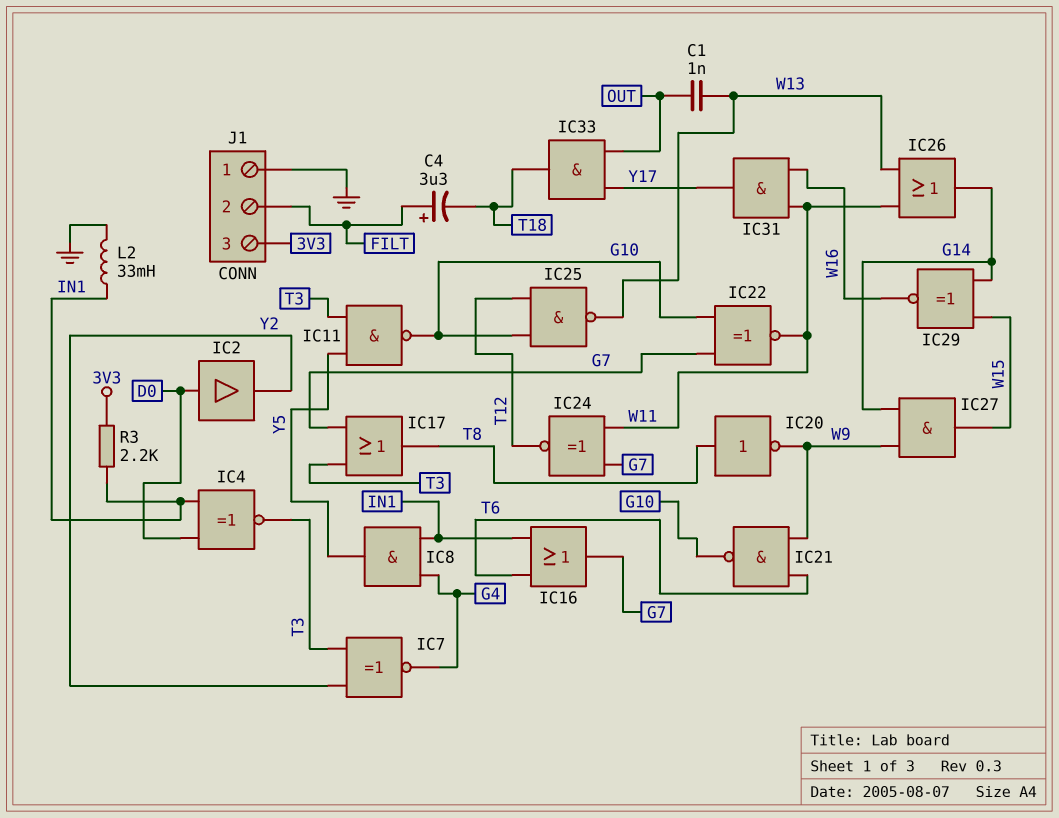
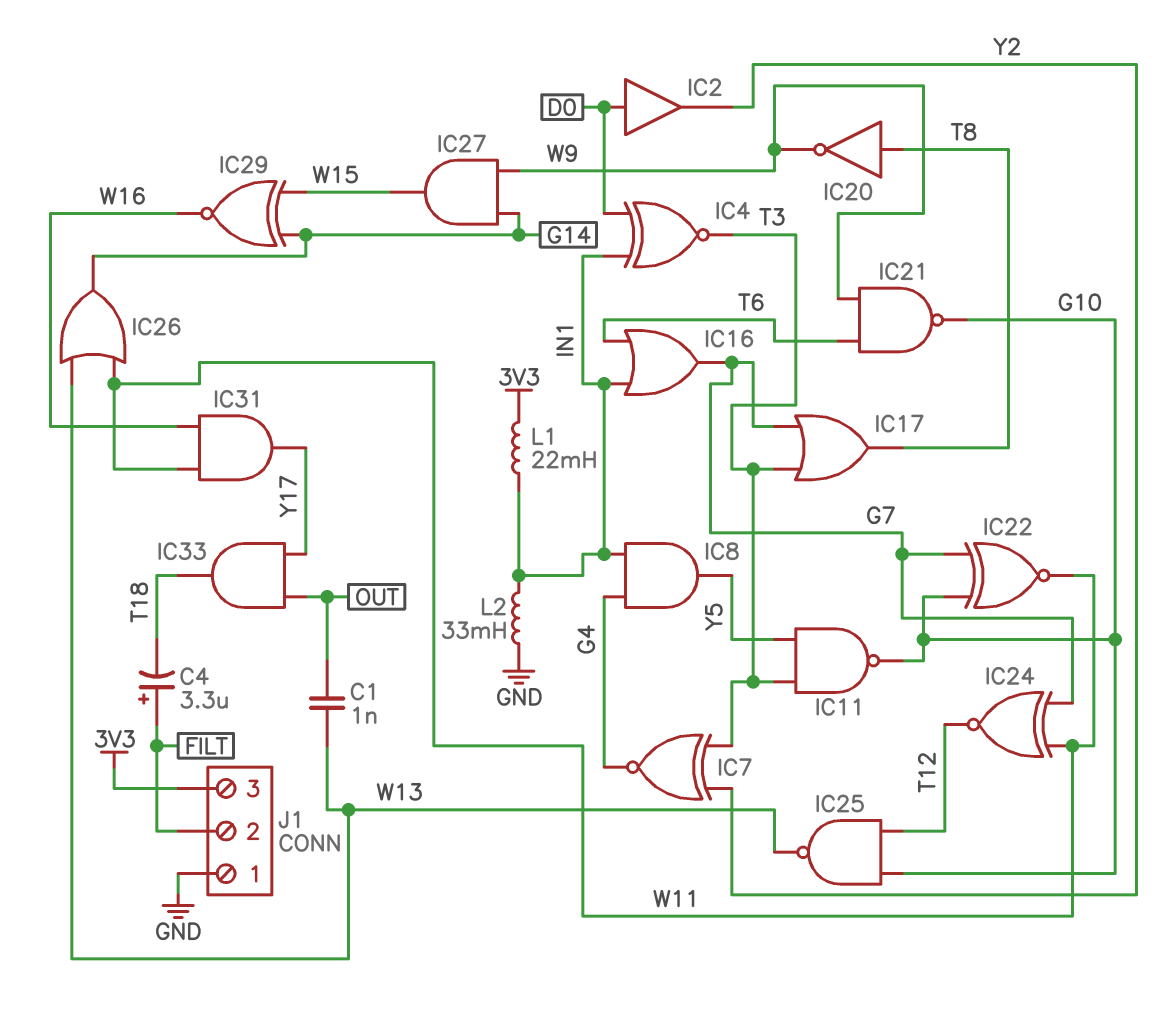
L1: none -> 22mH (3V3, IN1)
R3: 2.2k (3V3, IN1) -> none

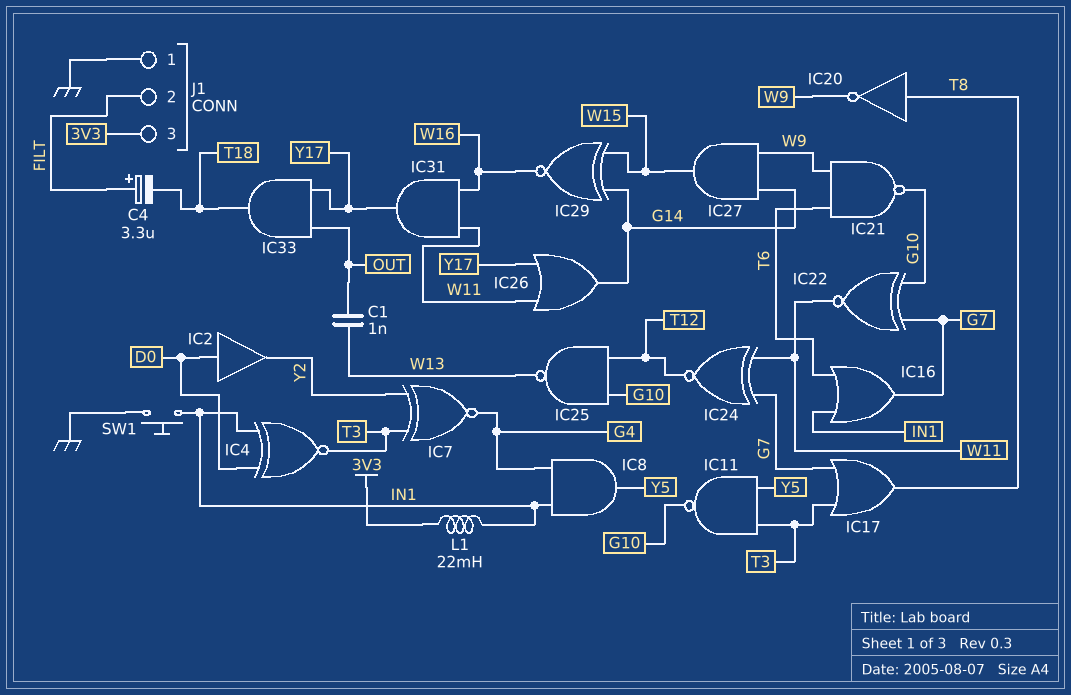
IC26: OR (in W11, in W13, out G14) -> OR (in W11, in Y17, out G14)
L2: 33mH (GND, IN1) -> none
SW1: none -> button (GND, IN1)

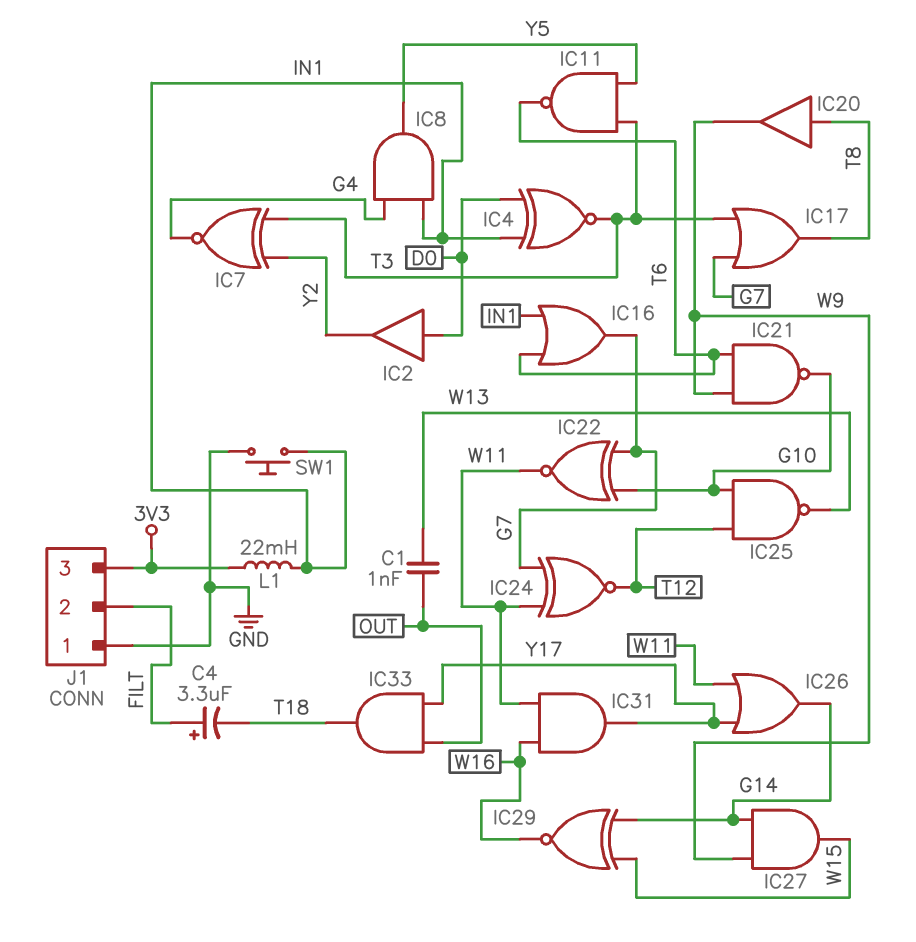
IC11: NAND (in T3, in Y5, out G10) -> NAND (in T3, in Y5, out T6)
IC20: NOT (in T8, out W9) -> buffer (in T8, out W9)

